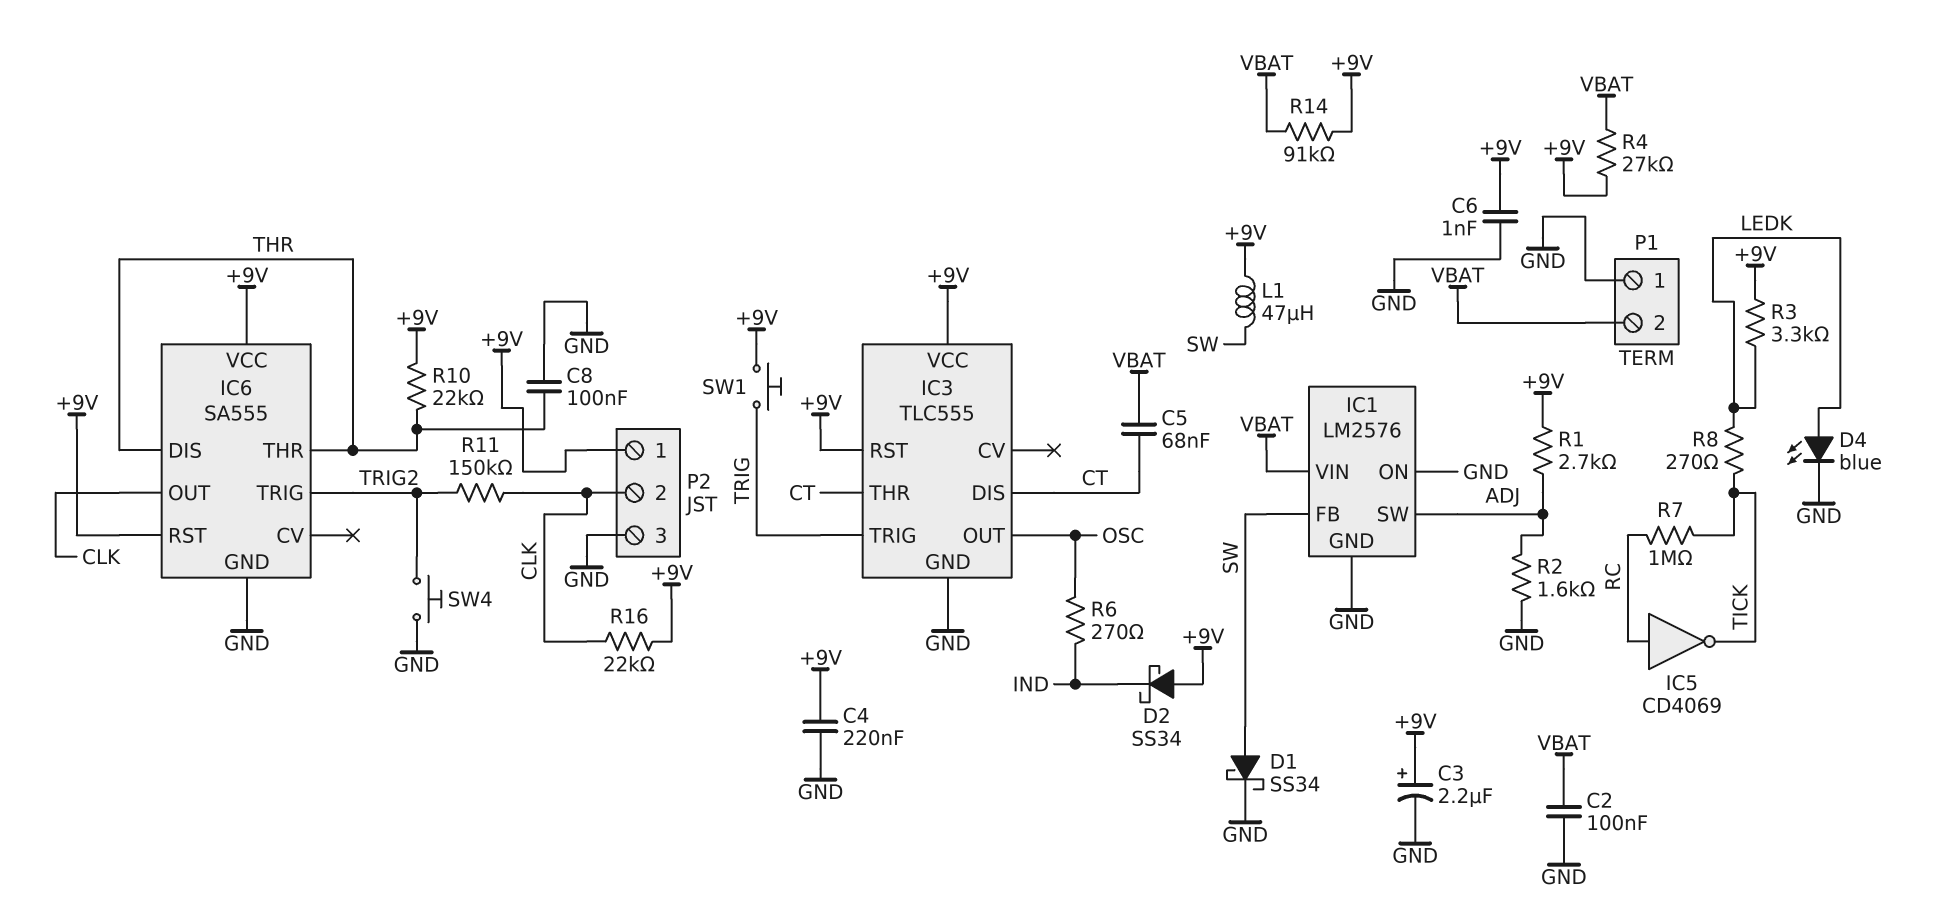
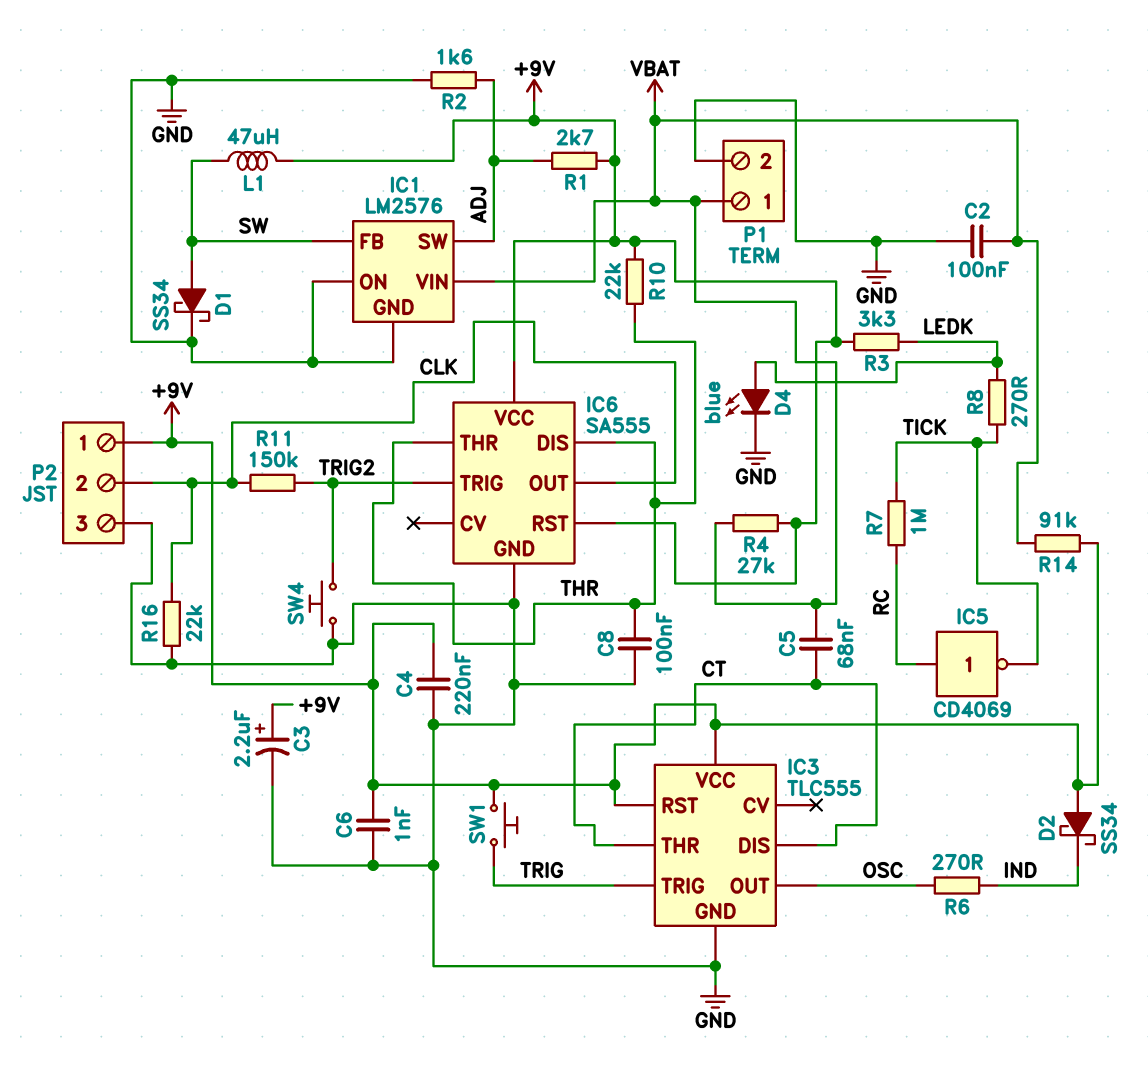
P1 pin 1: GND -> VBAT
P1 pin 2: VBAT -> GND
R16: 22k (+9V, CLK) -> 22k (CLK, GND)

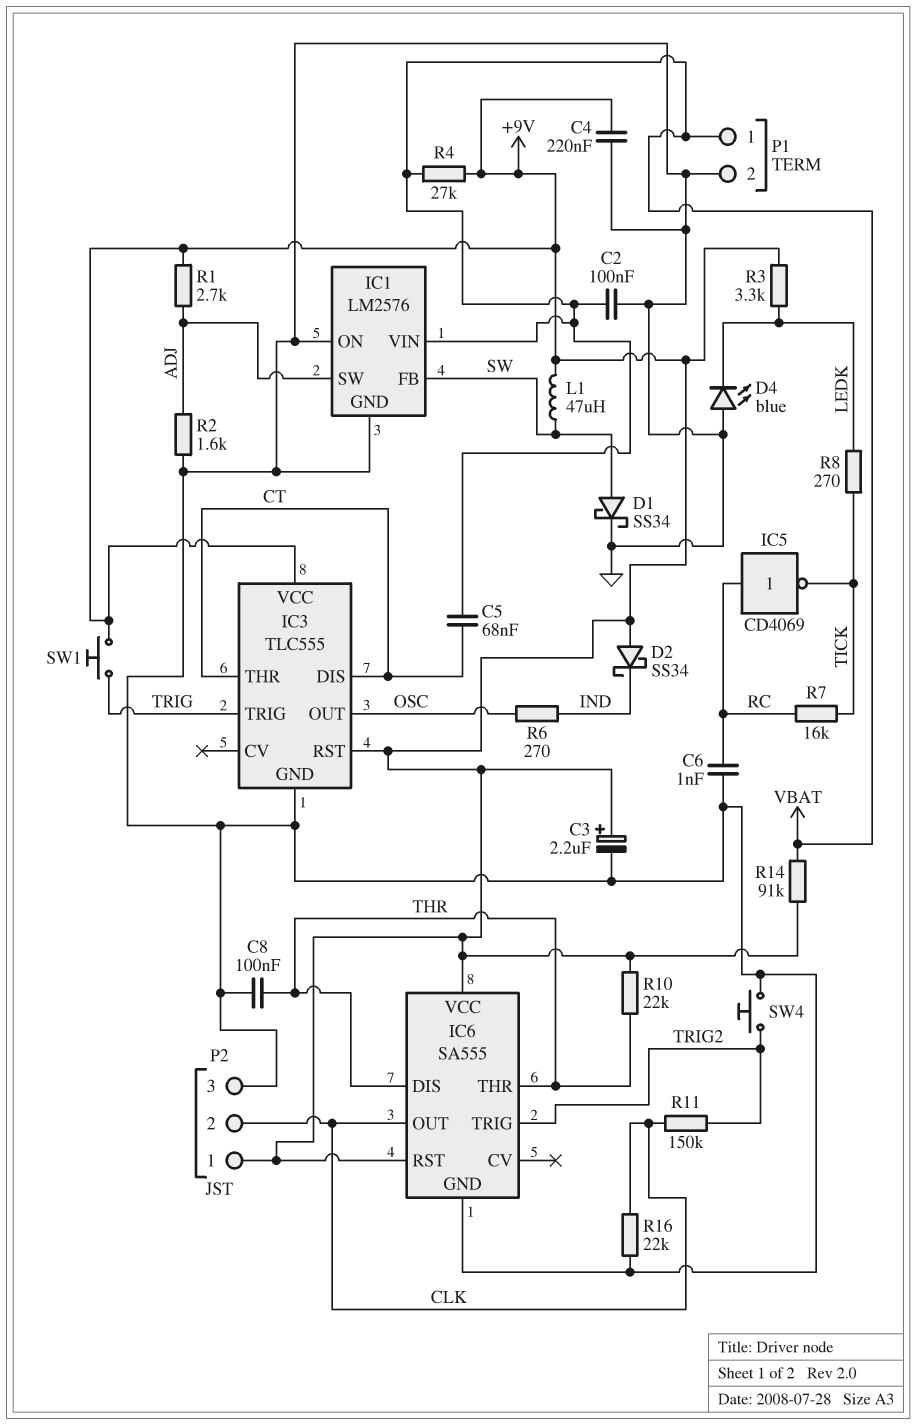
C6: 1nF (+9V, GND) -> 1nF (GND, RC)
D4: LED blue (A LEDK, K GND) -> LED blue (A GND, K LEDK)
R7: 1M (RC, TICK) -> 16k (RC, TICK)

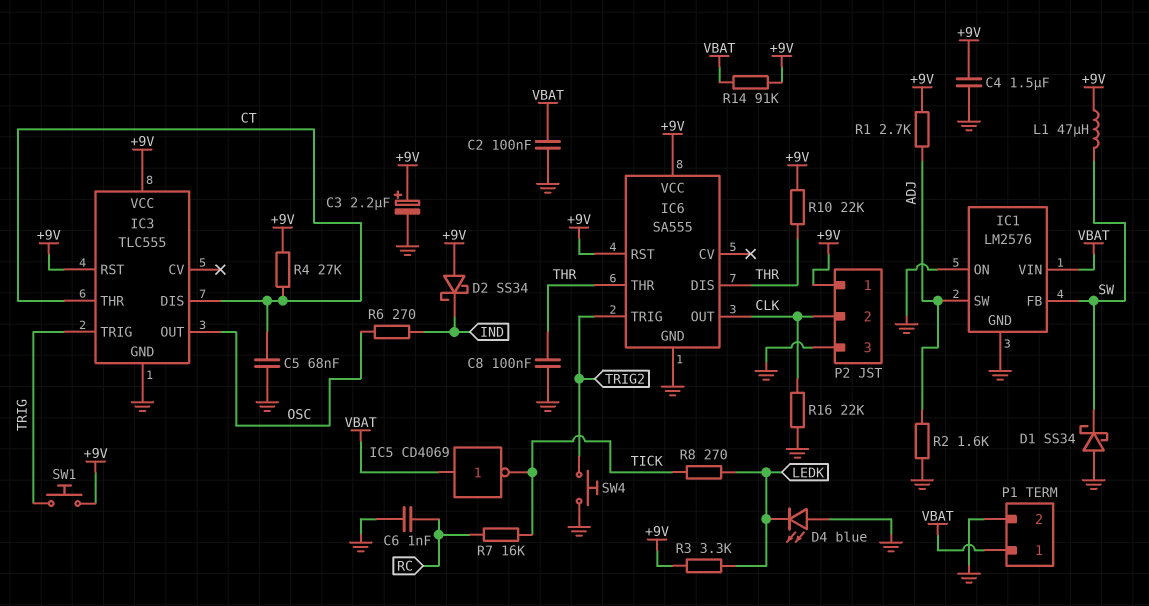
C4: 220nF (+9V, GND) -> 1.5uF (+9V, GND)
C5: 68nF (CT, VBAT) -> 68nF (CT, GND)
D1: schottky SS34 (A SW, K GND) -> schottky SS34 (A GND, K SW)
IC5: NOT CD4069 (in RC, out TICK) -> NOT CD4069 (in VBAT, out TICK)
R4: 27k (+9V, VBAT) -> 27k (+9V, CT)
R11: 150k (CLK, TRIG2) -> none

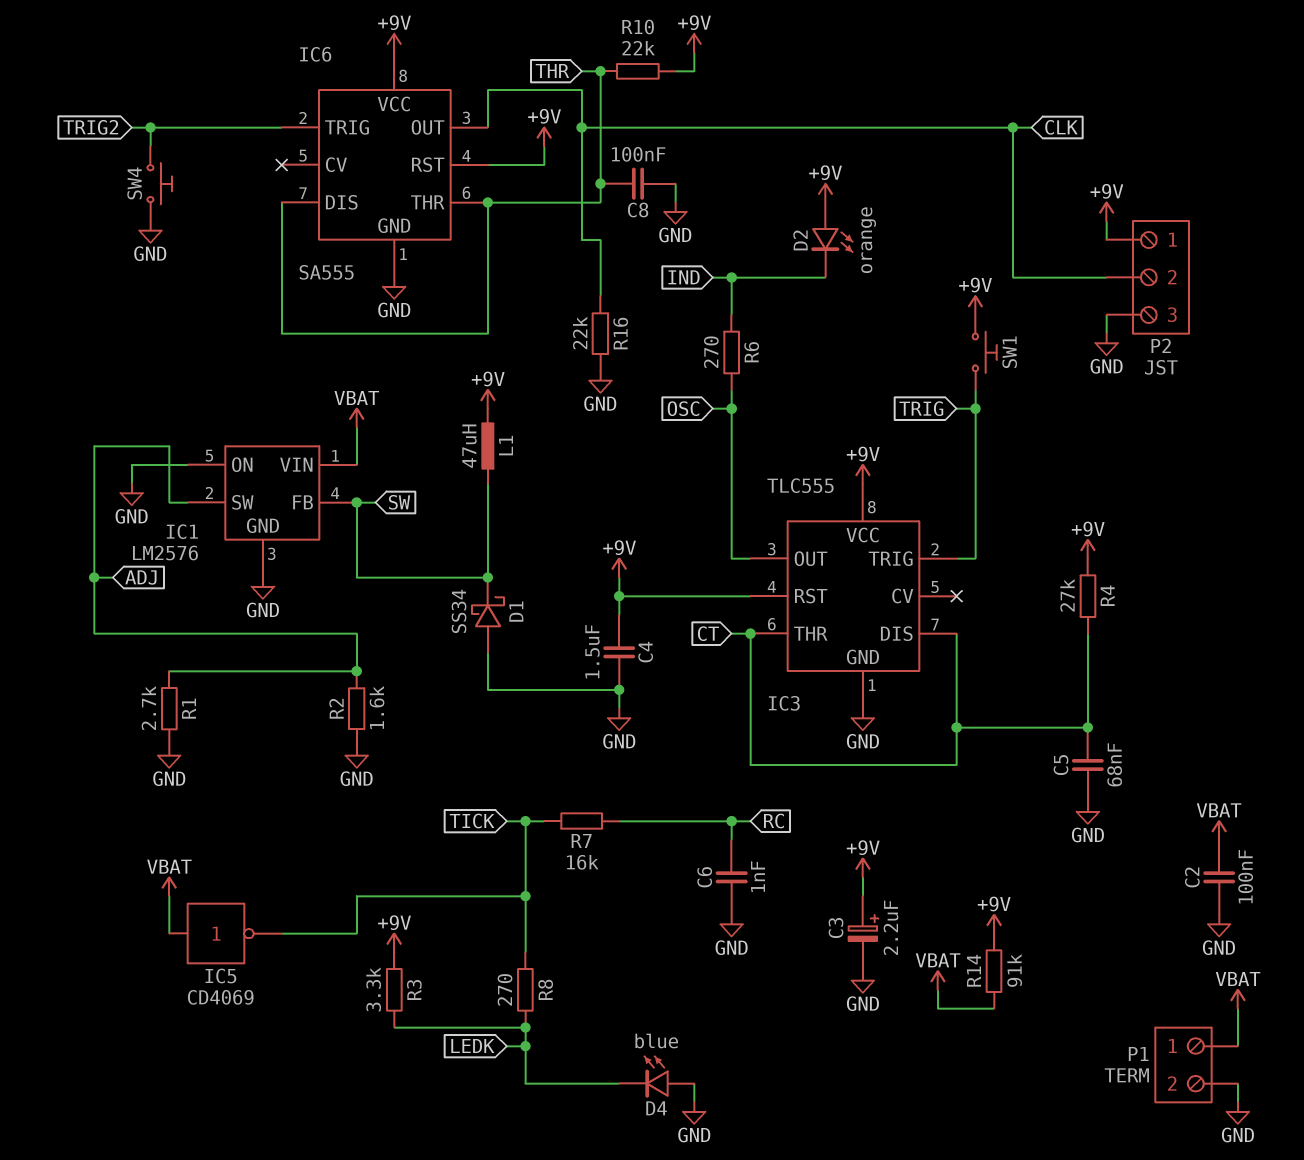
D2: schottky SS34 (A +9V, K IND) -> LED orange (A +9V, K IND)
R1: 2.7k (+9V, ADJ) -> 2.7k (ADJ, GND)

